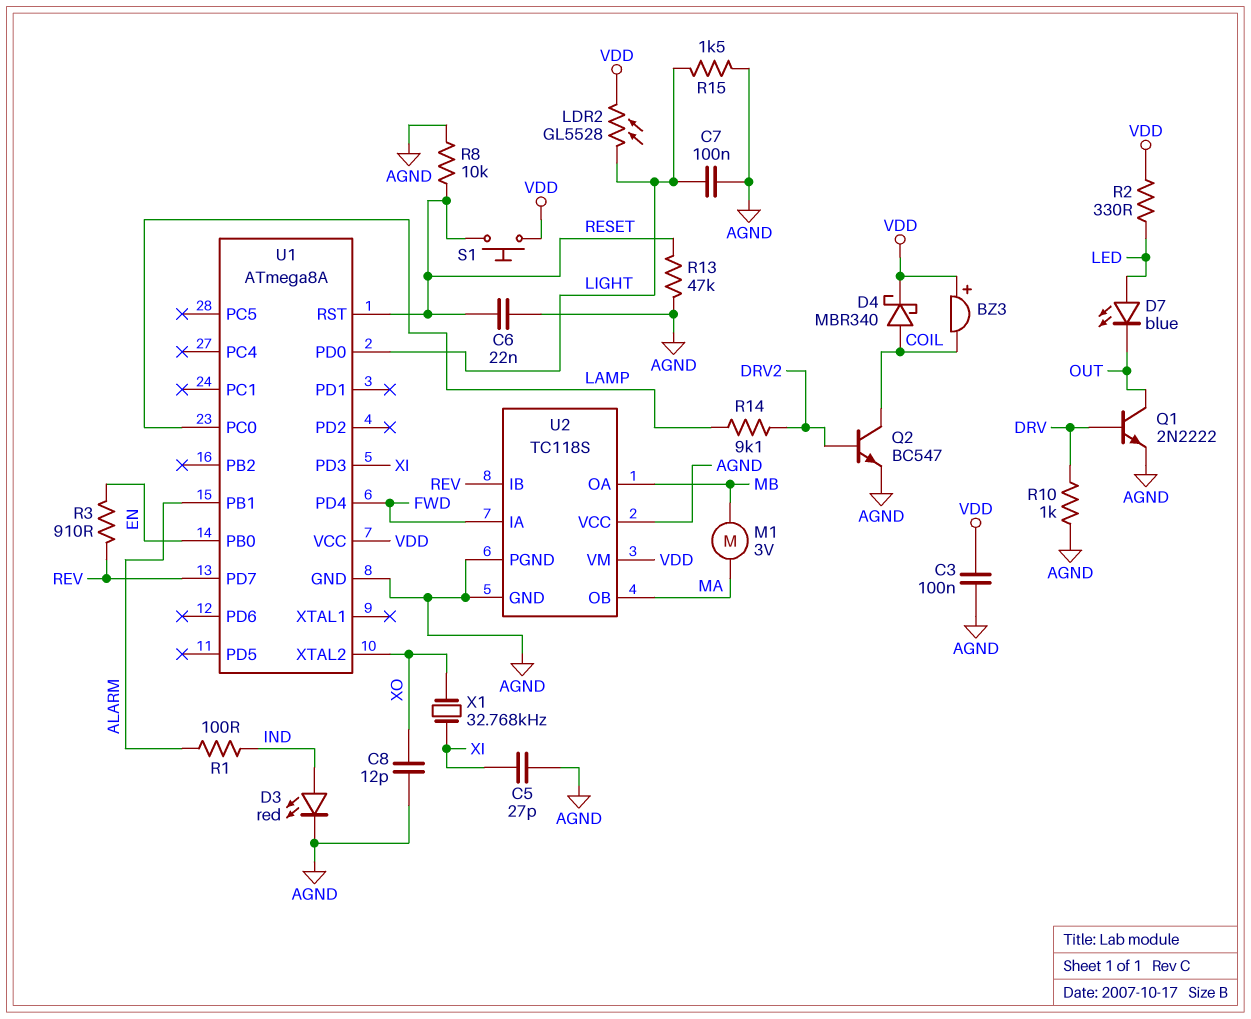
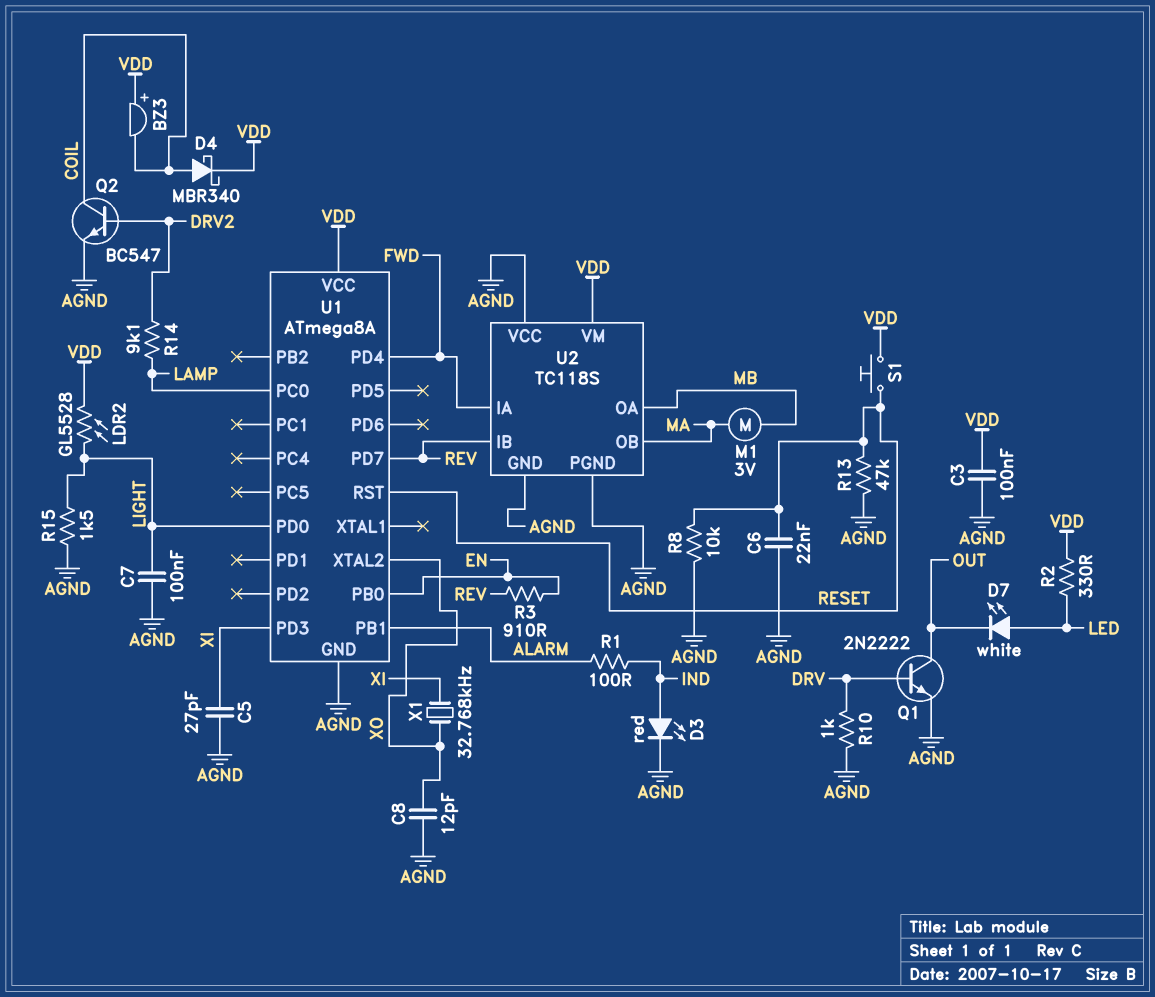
D7: LED blue (A LED, K OUT) -> LED white (A LED, K OUT)

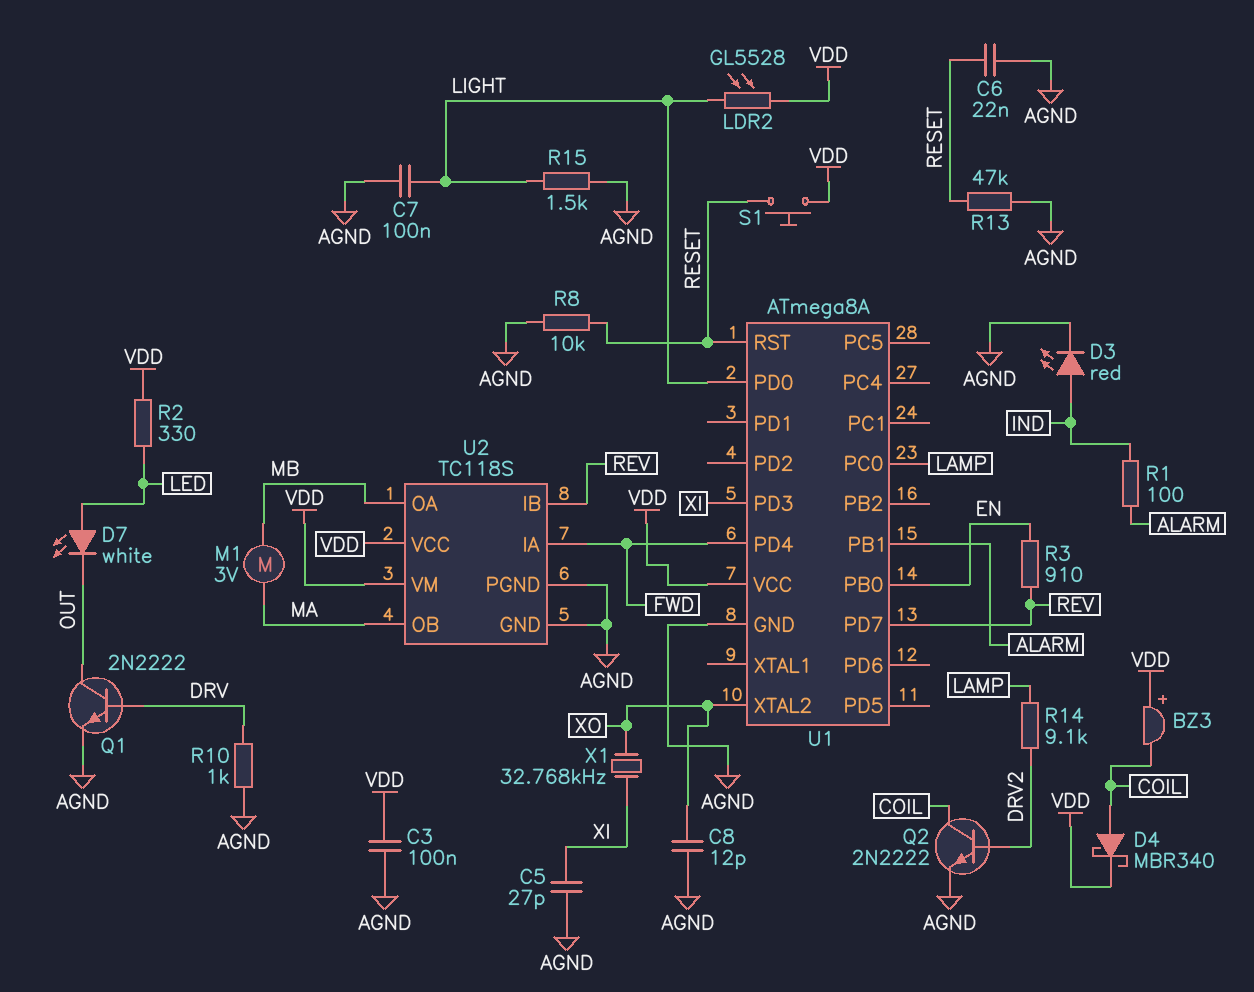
Q2: NPN BC547 (B DRV2, C COIL, E AGND) -> NPN 2N2222 (B DRV2, C COIL, E AGND)
U2 pin VCC: AGND -> VDD

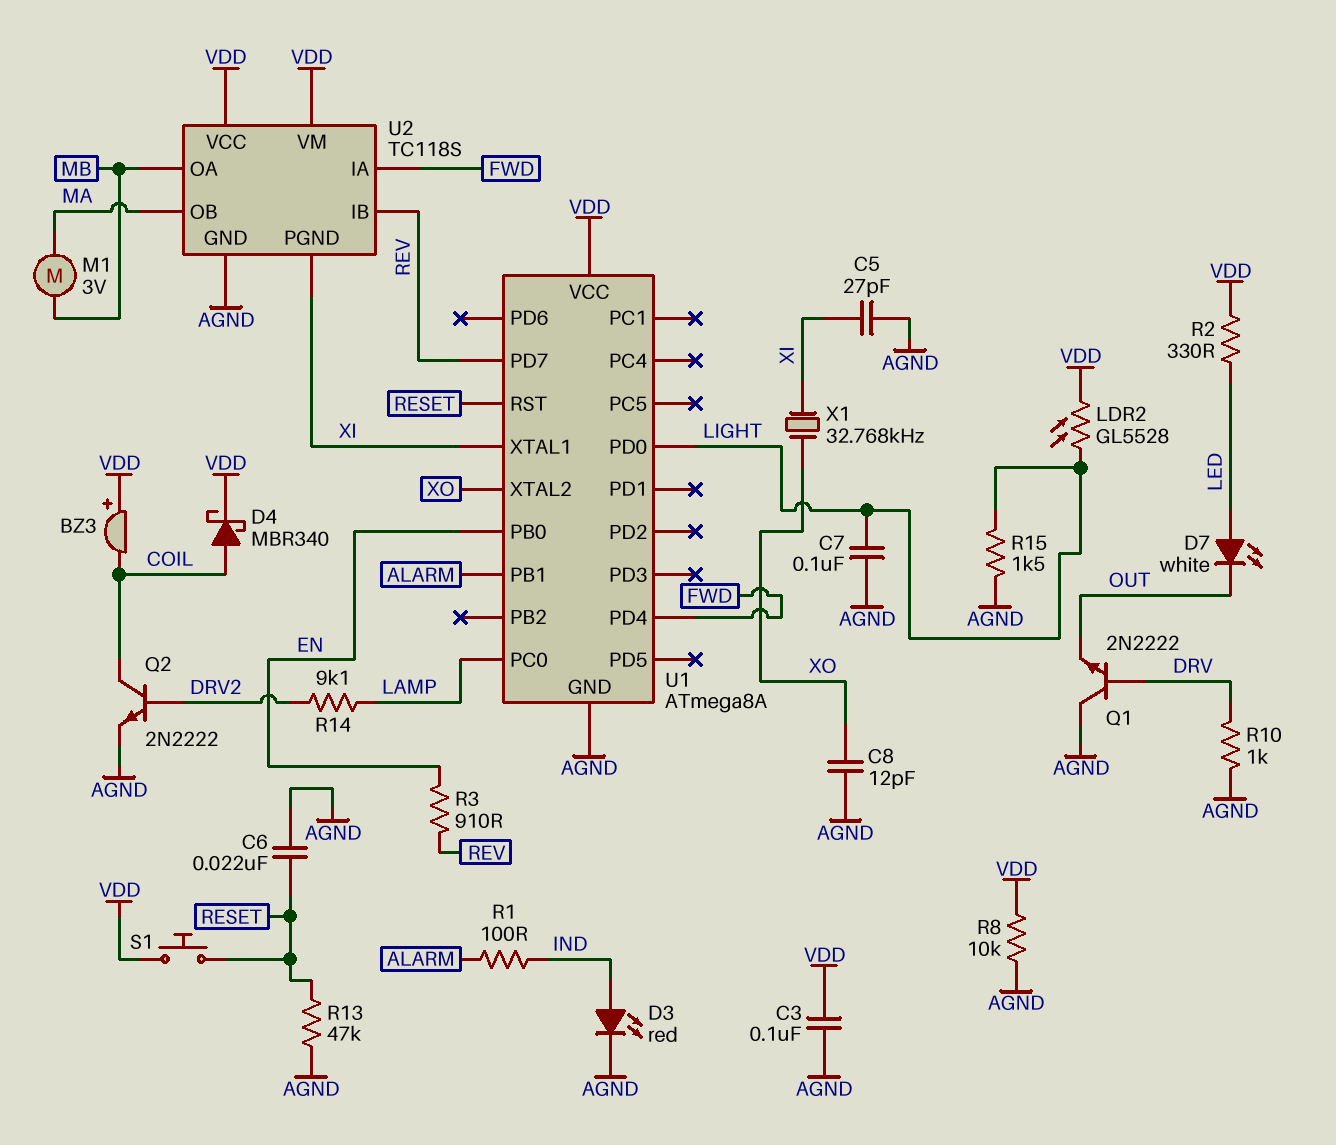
Q1: NPN 2N2222 (B DRV, C OUT, E AGND) -> NPN 2N2222 (B DRV, C AGND, E OUT)
R8: 10k (AGND, RESET) -> 10k (AGND, VDD)
U1 pin PD3: XI -> none
U1 pin XTAL1: none -> XI
U2 pin PGND: AGND -> XI

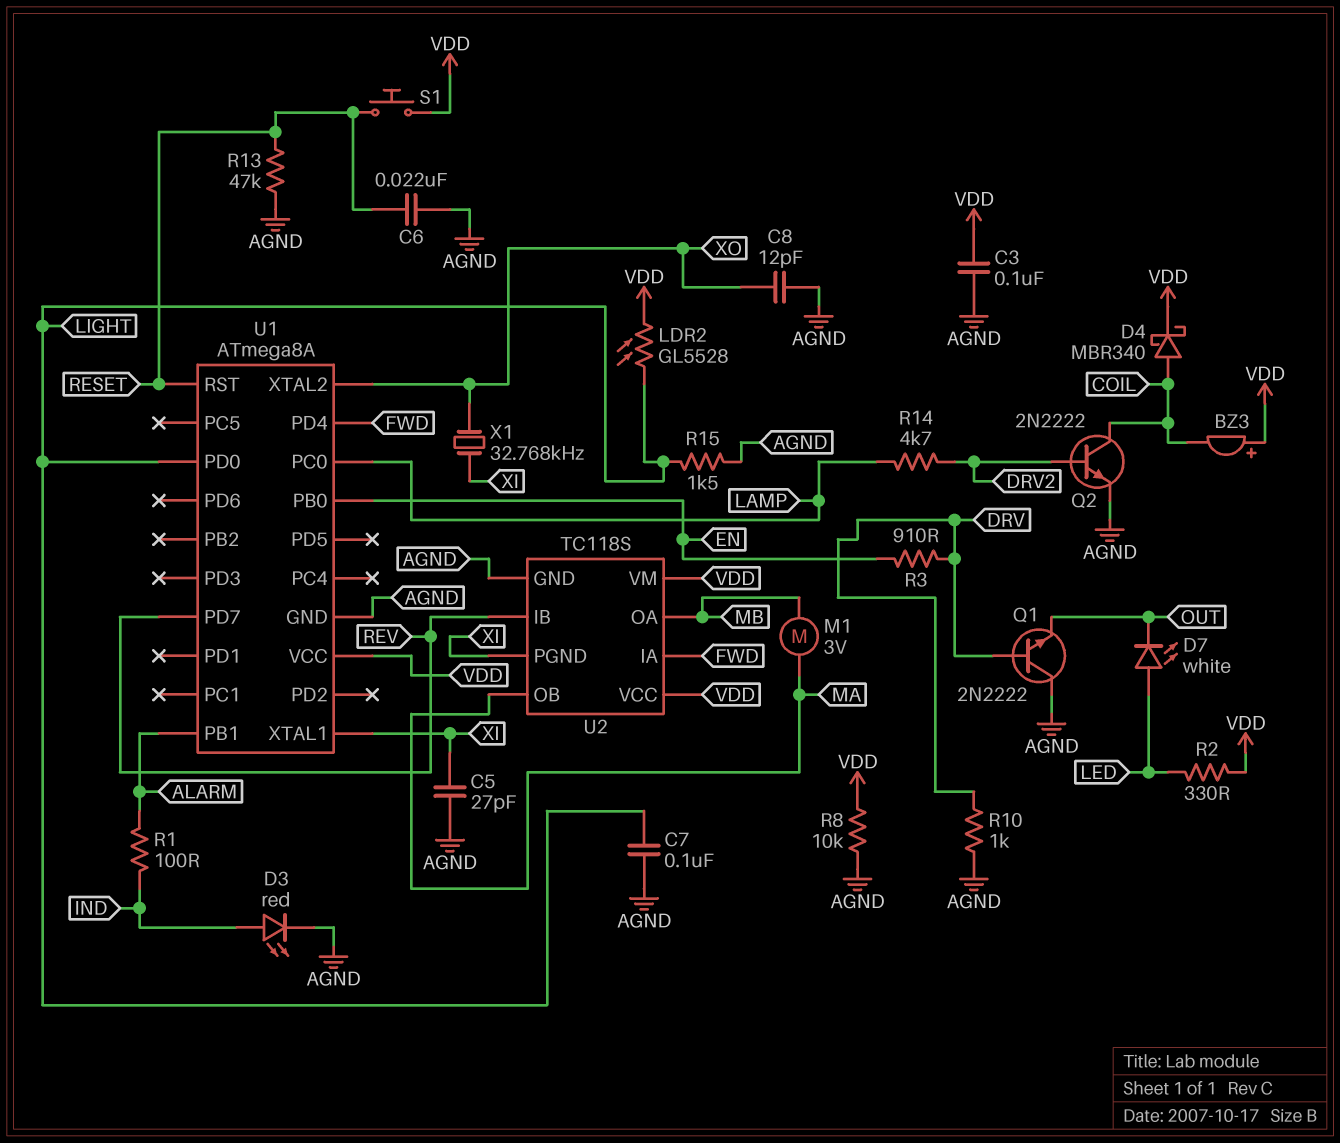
R3: 910 (EN, REV) -> 910 (DRV, EN)
R14: 9.1k (DRV2, LAMP) -> 4.7k (DRV2, LAMP)

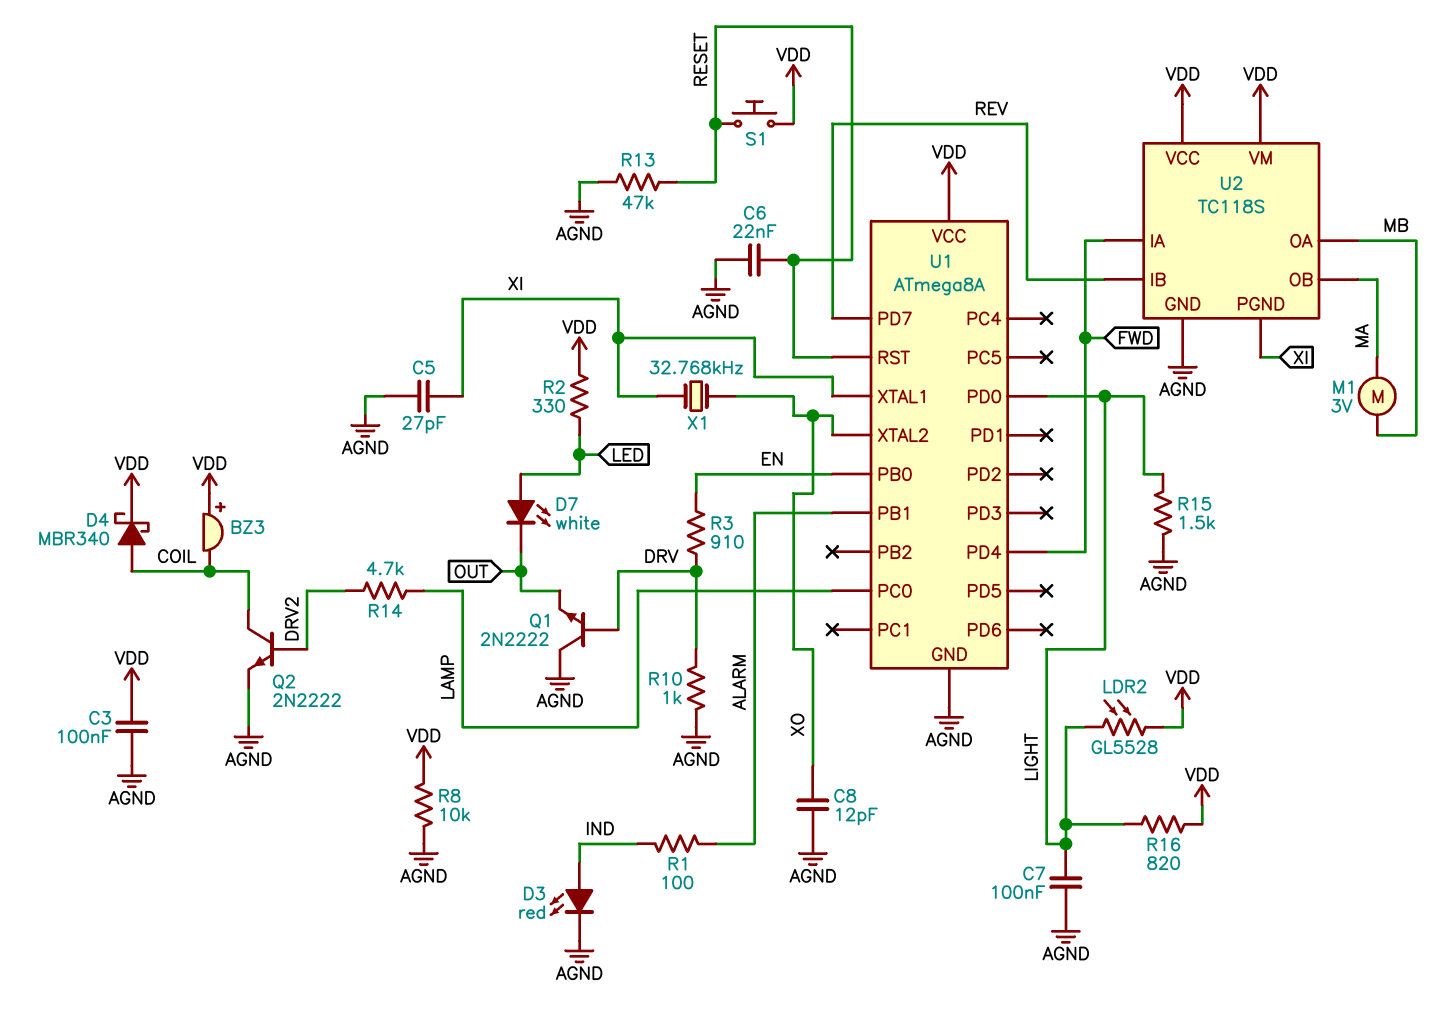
R16: none -> 820 (LIGHT, VDD)

